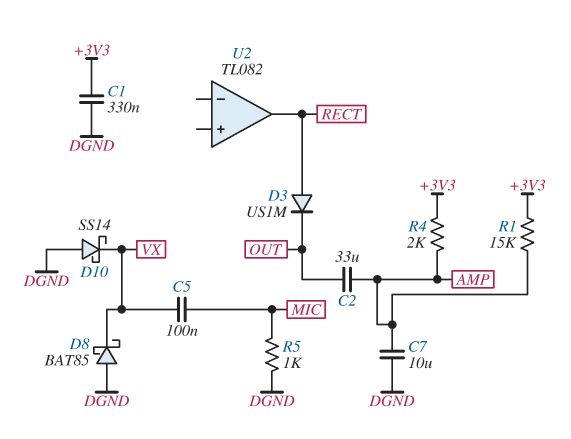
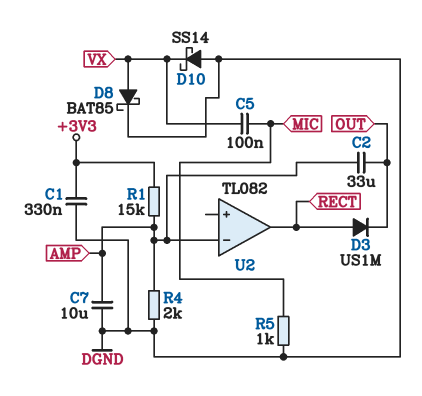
D8: schottky BAT85 (A DGND, K VX) -> schottky BAT85 (A VX, K DGND)
R4: 2k (+3V3, AMP) -> 2k (AMP, DGND)
U2 pin in-: none -> AMP

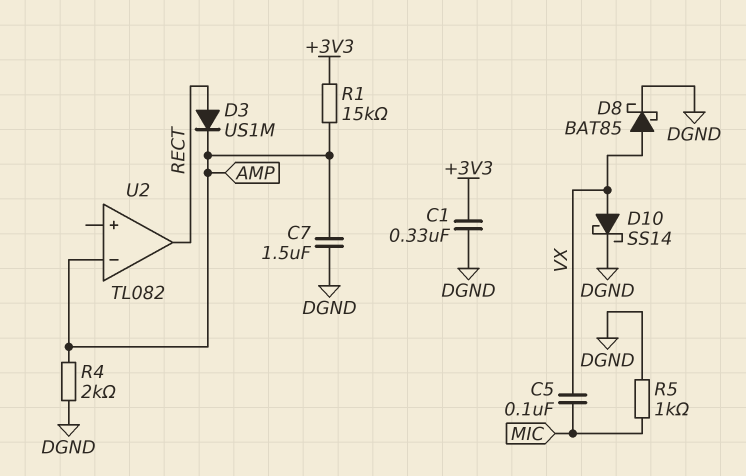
C2: 33uF (AMP, OUT) -> none
C7: 10uF (AMP, DGND) -> 1.5uF (AMP, DGND)
D3: diode US1M (A RECT, K OUT) -> diode US1M (A RECT, K AMP)
D10: schottky SS14 (A DGND, K VX) -> schottky SS14 (A VX, K DGND)

